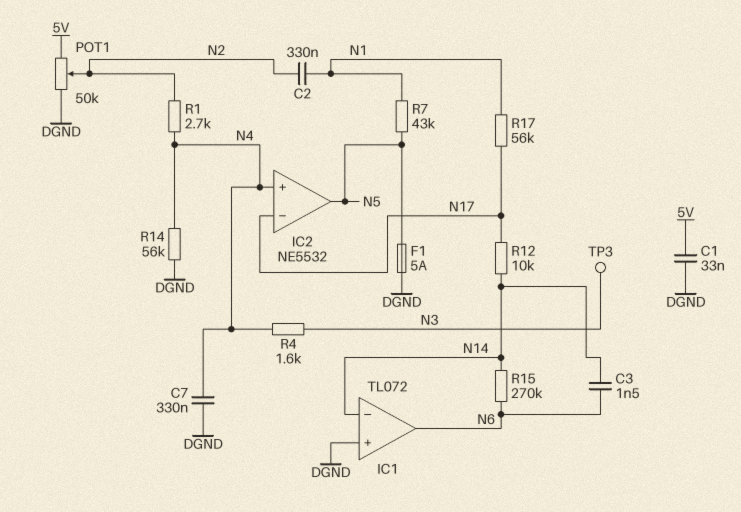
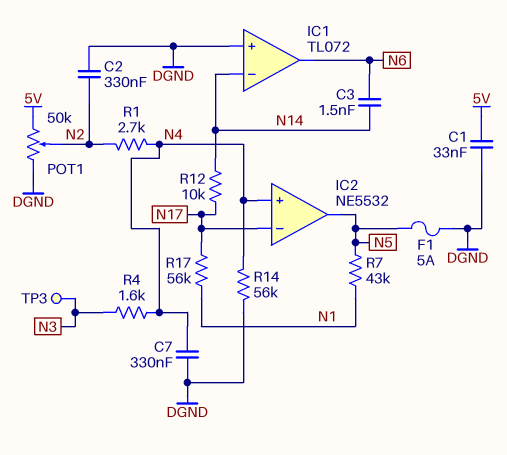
C2: 330nF (N1, N2) -> 330nF (DGND, N2)
R15: 270k (N6, N14) -> none

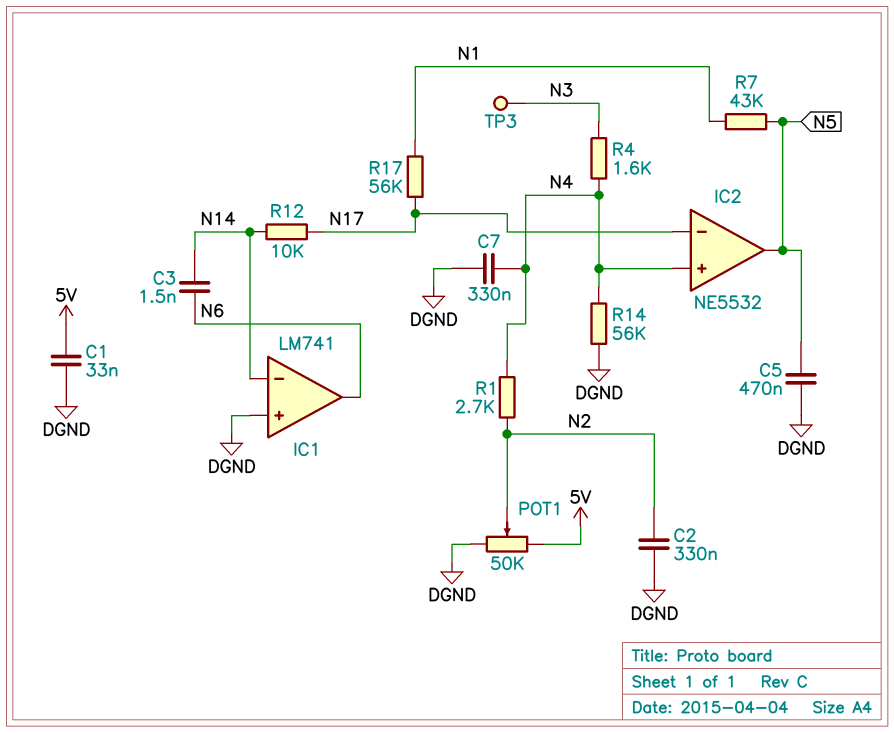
C5: none -> 470nF (DGND, N5)
F1: 5A (DGND, N5) -> none
IC1: TL072 -> LM741

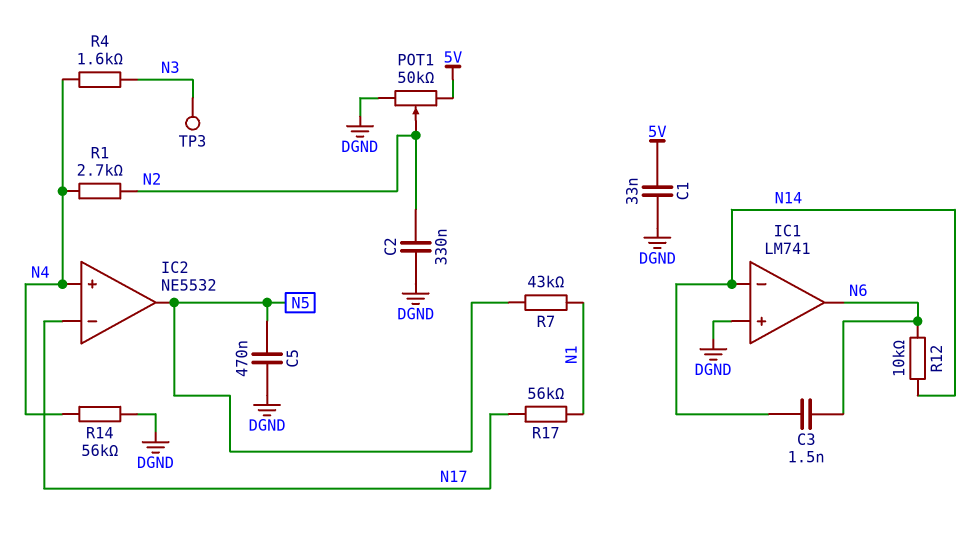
C7: 330nF (DGND, N4) -> none
R12: 10k (N14, N17) -> 10k (N6, N14)

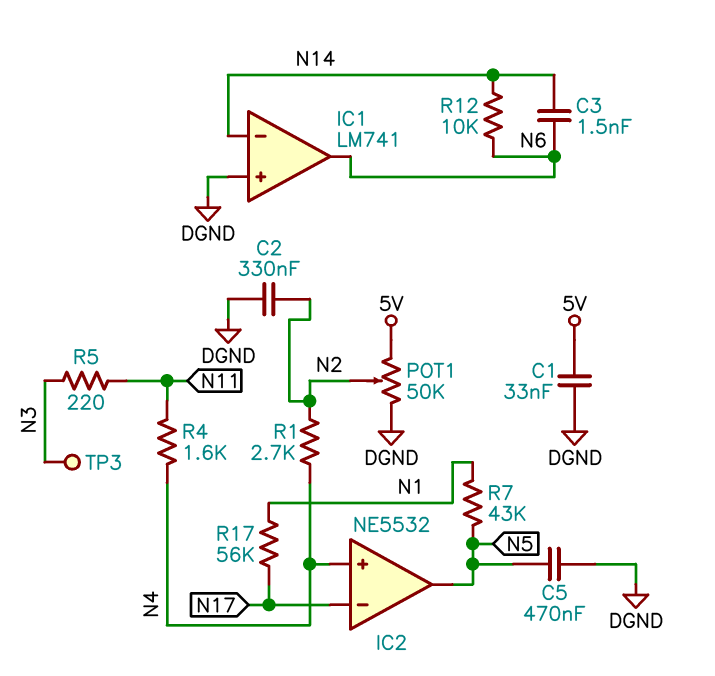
R4: 1.6k (N3, N4) -> 1.6k (N4, N11)
R5: none -> 220 (N3, N11)
R14: 56k (DGND, N4) -> none

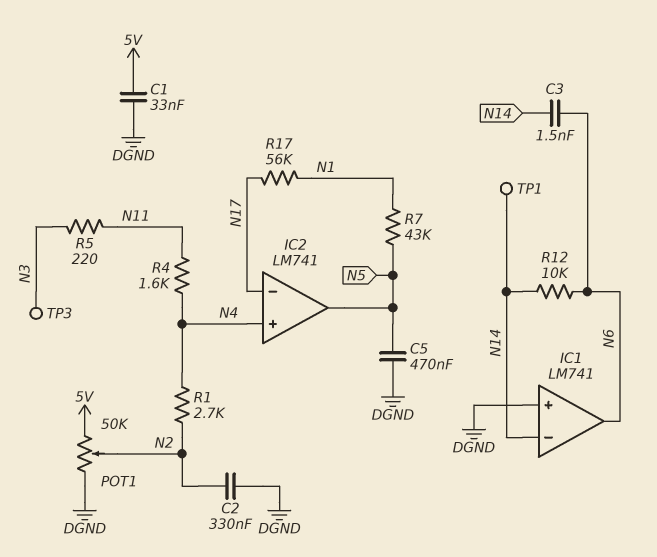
IC2: NE5532 -> LM741
TP1: none -> test point (N14)

